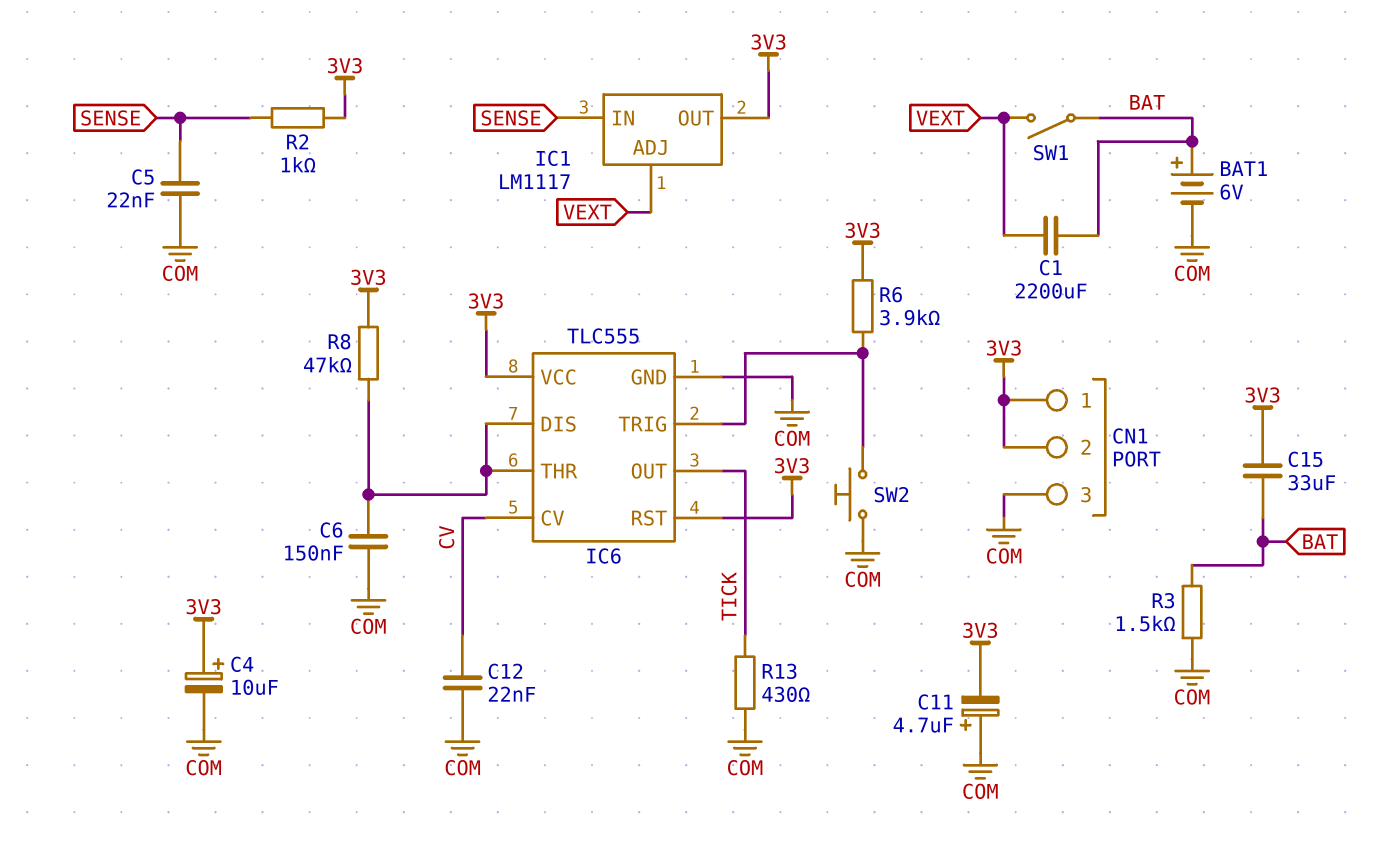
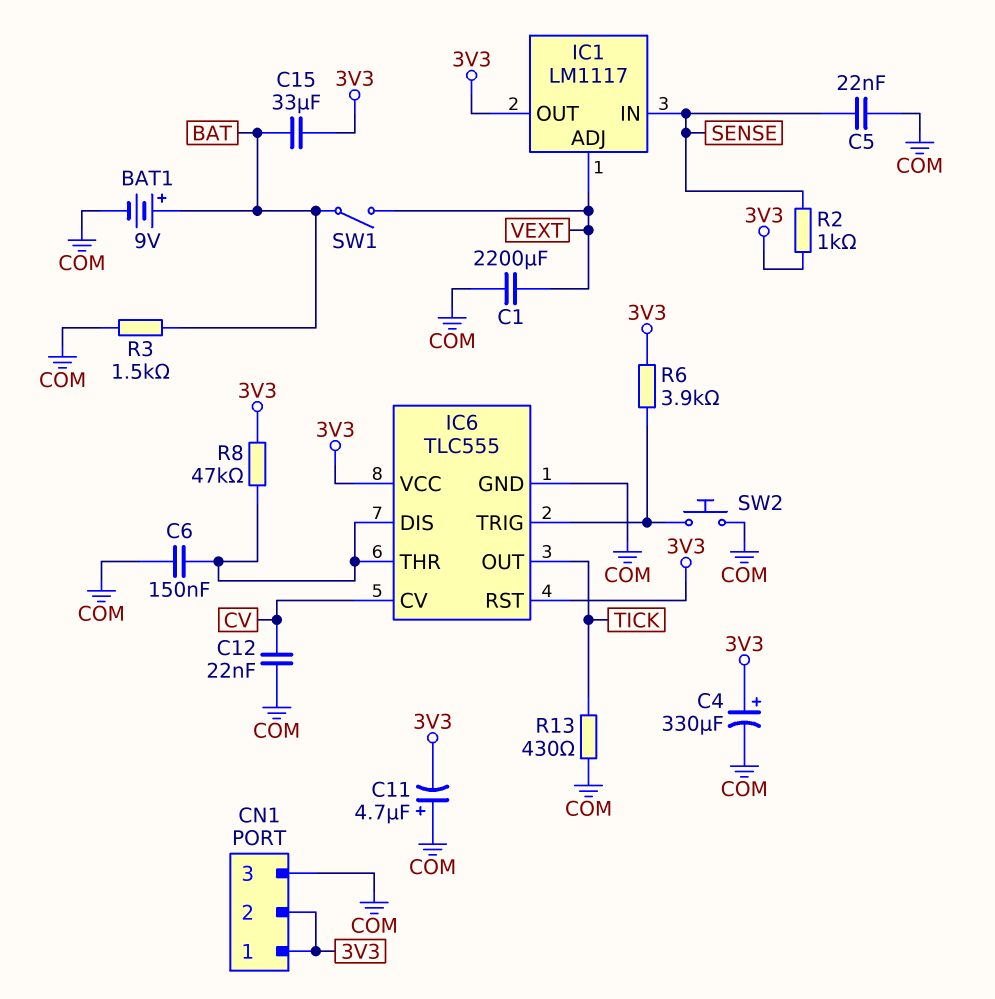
BAT1: 6V (plus BAT, minus COM) -> 9V (plus BAT, minus COM)
C1: 2200uF (BAT, VEXT) -> 2200uF (COM, VEXT)
C4: 10uF (plus 3V3, minus COM) -> 330uF (plus 3V3, minus COM)

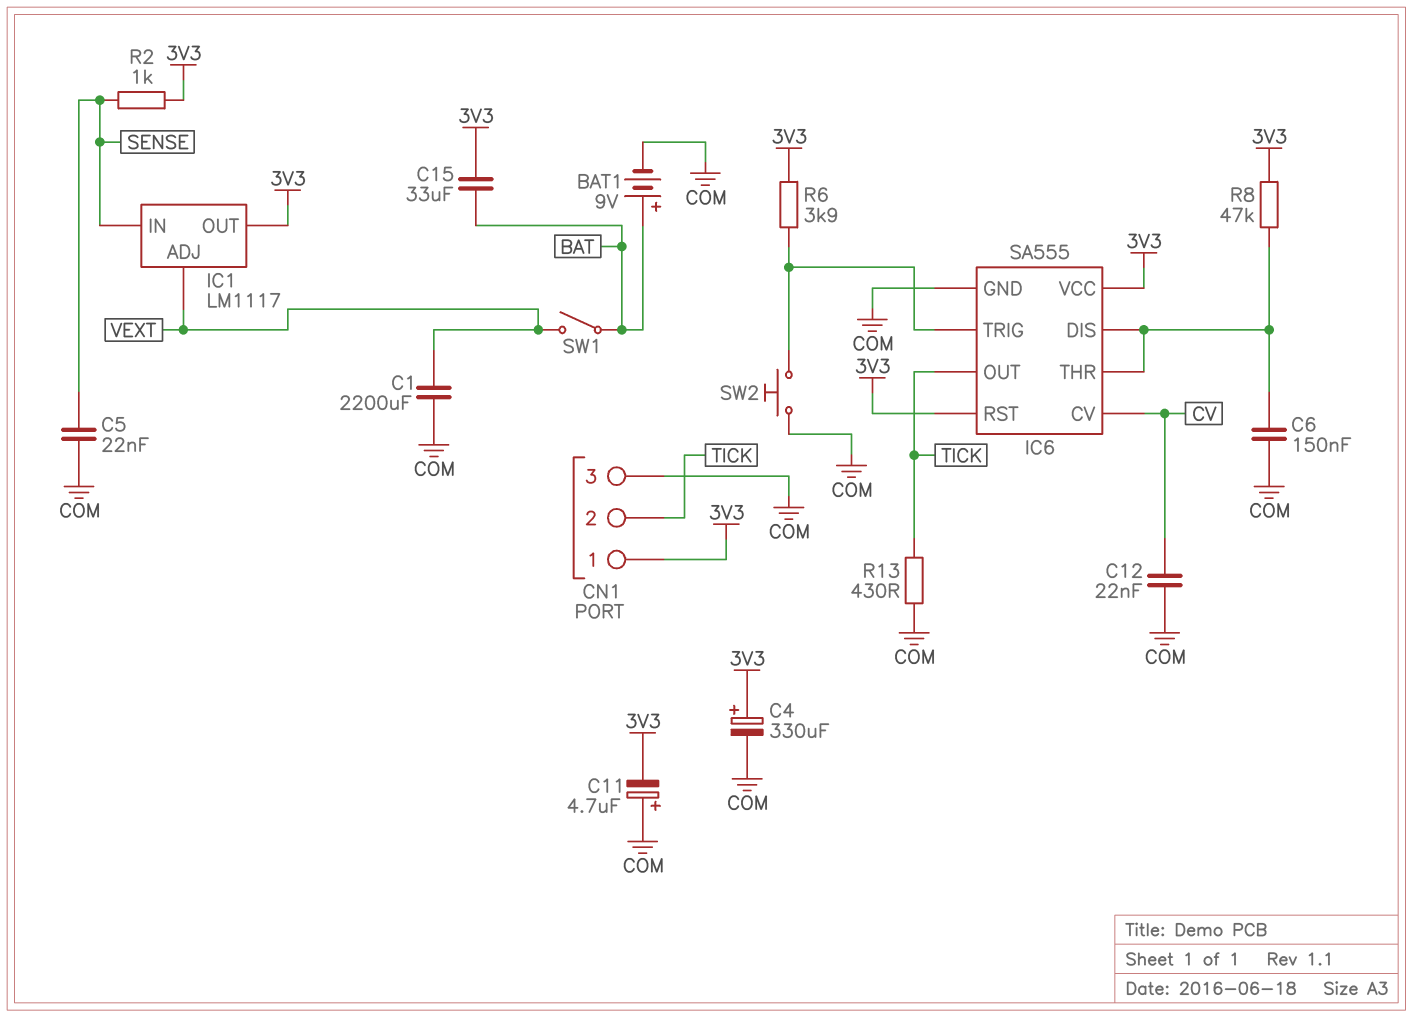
CN1 pin 2: 3V3 -> TICK
IC6: TLC555 -> SA555
R3: 1.5k (BAT, COM) -> none

